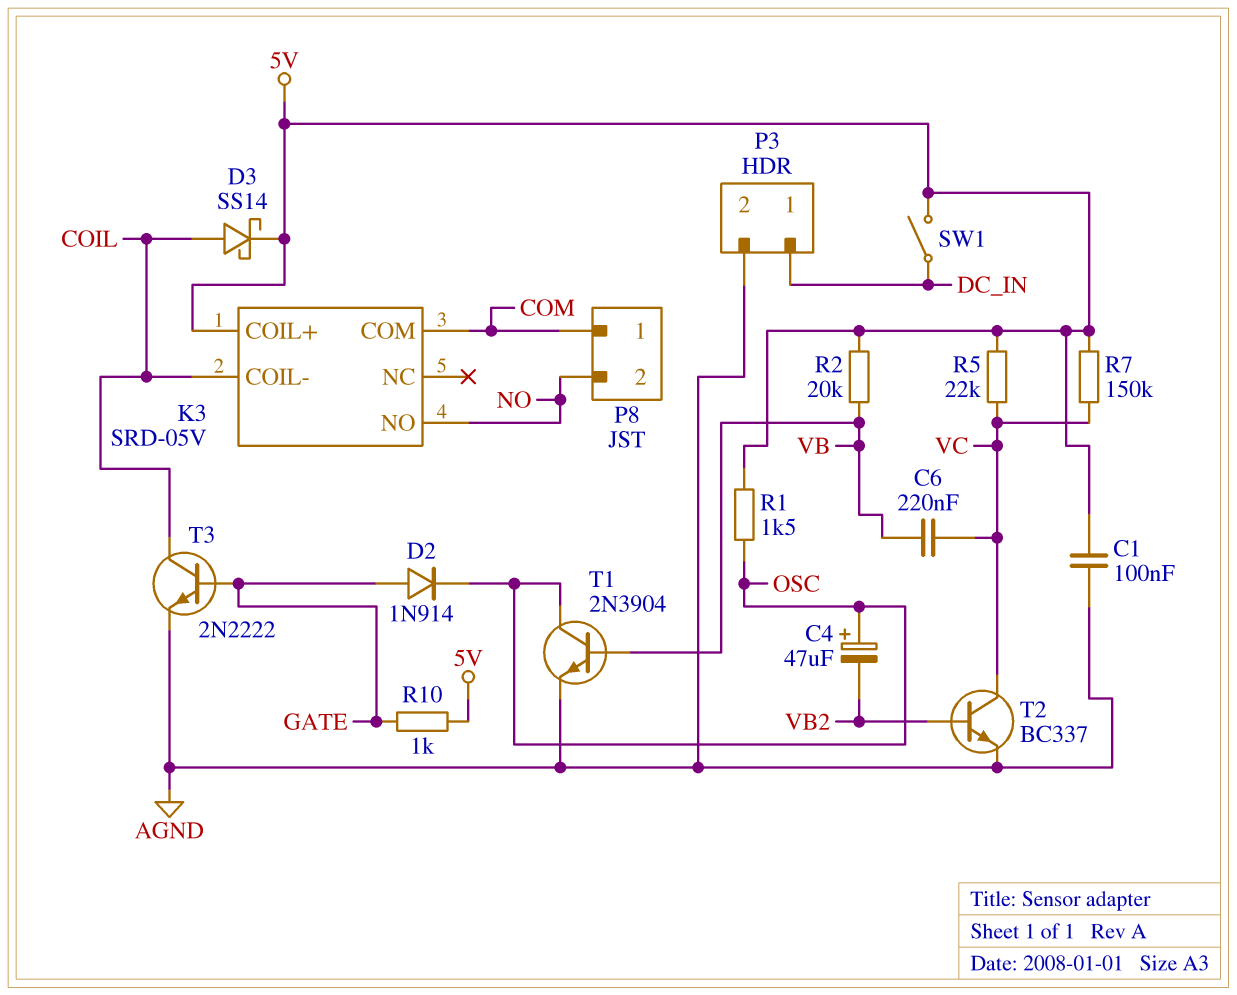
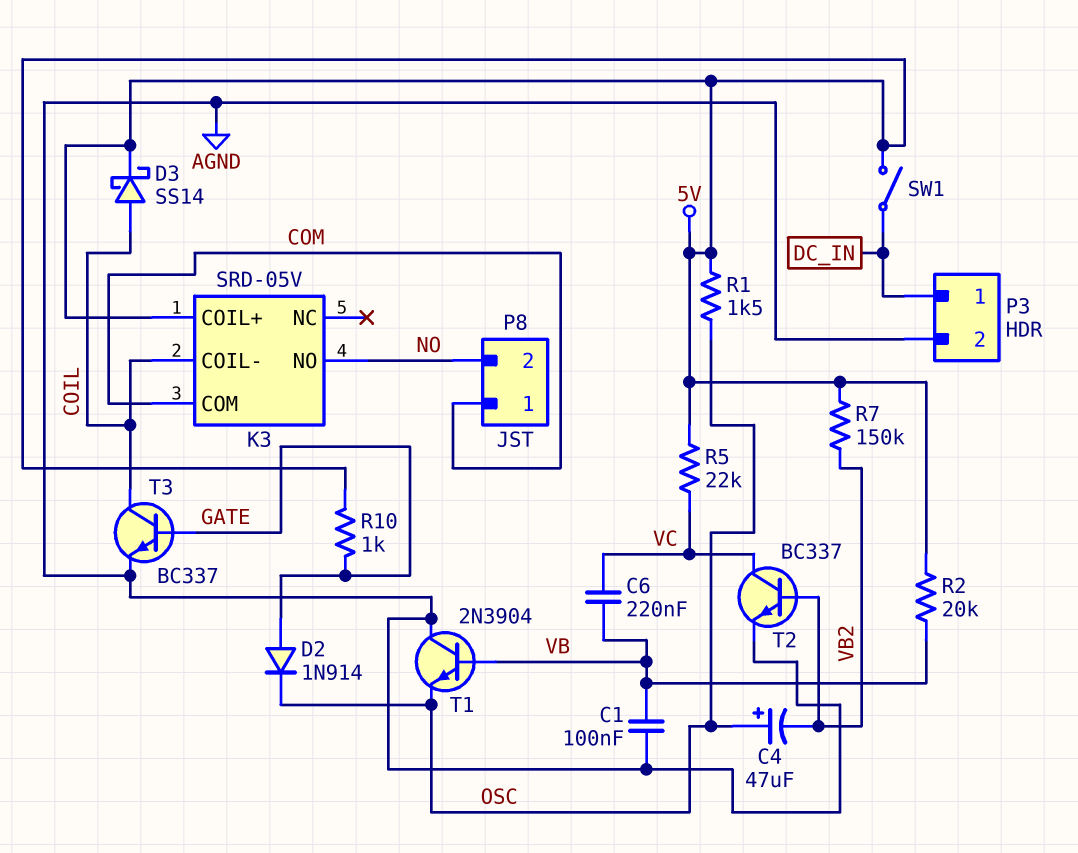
C1: 100nF (5V, AGND) -> 100nF (AGND, VB)
R7: 150k (5V, VC) -> 150k (5V, VB2)
T1: NPN 2N3904 (B VB, C OSC, E AGND) -> NPN 2N3904 (B VB, C AGND, E OSC)
T3: NPN 2N2222 (B GATE, C COIL, E AGND) -> NPN BC337 (B GATE, C COIL, E AGND)

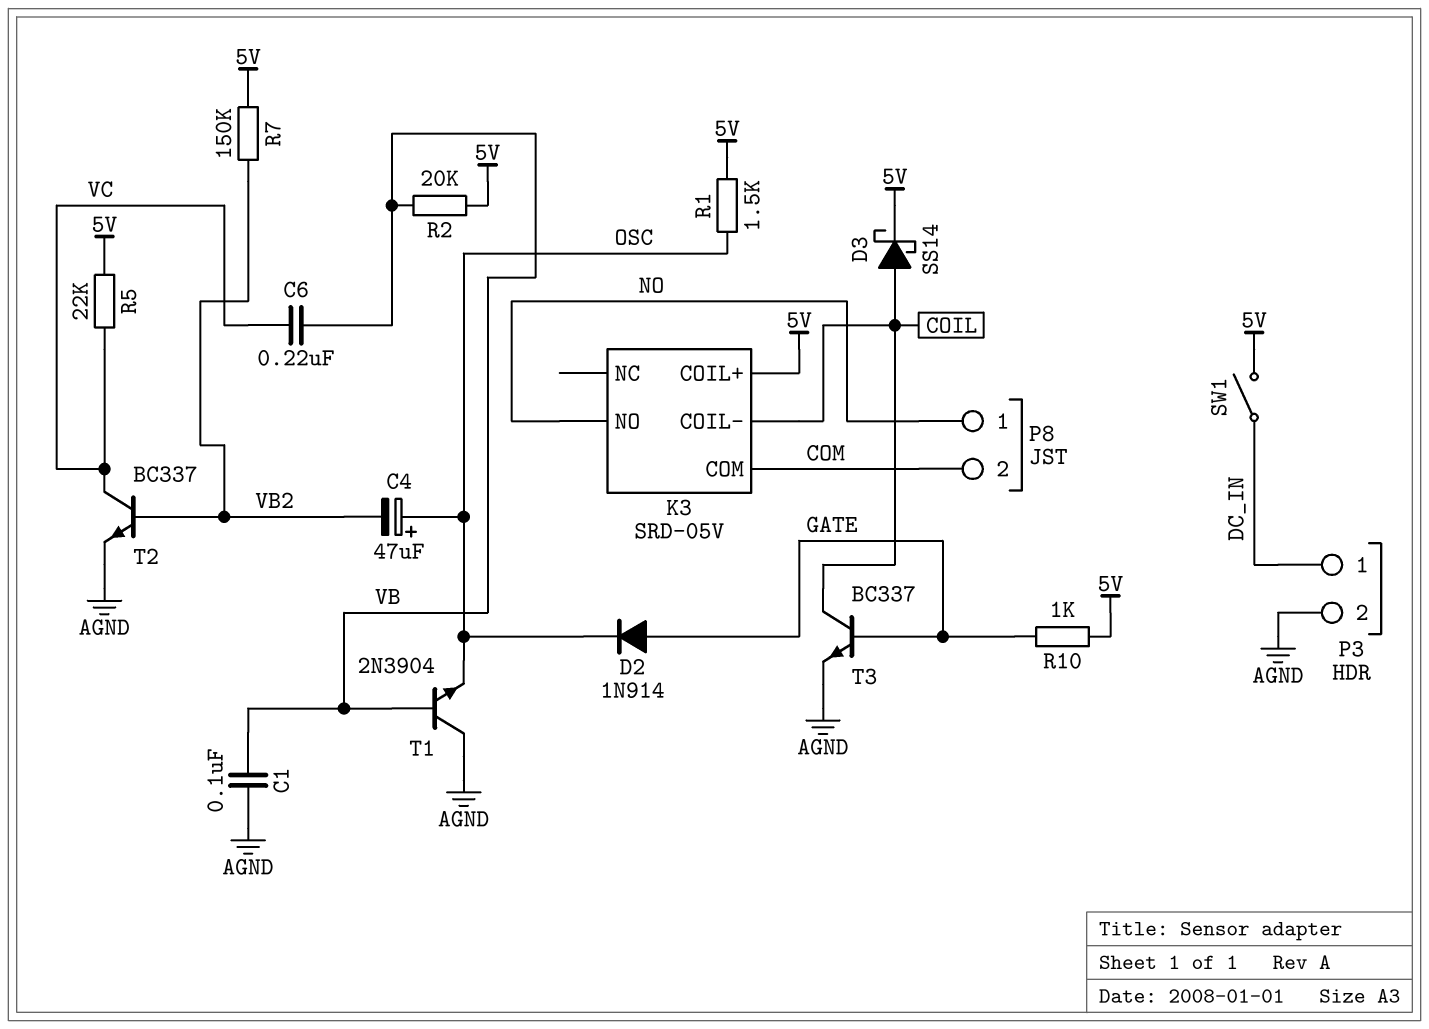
P8 pin 1: COM -> NO
P8 pin 2: NO -> COM

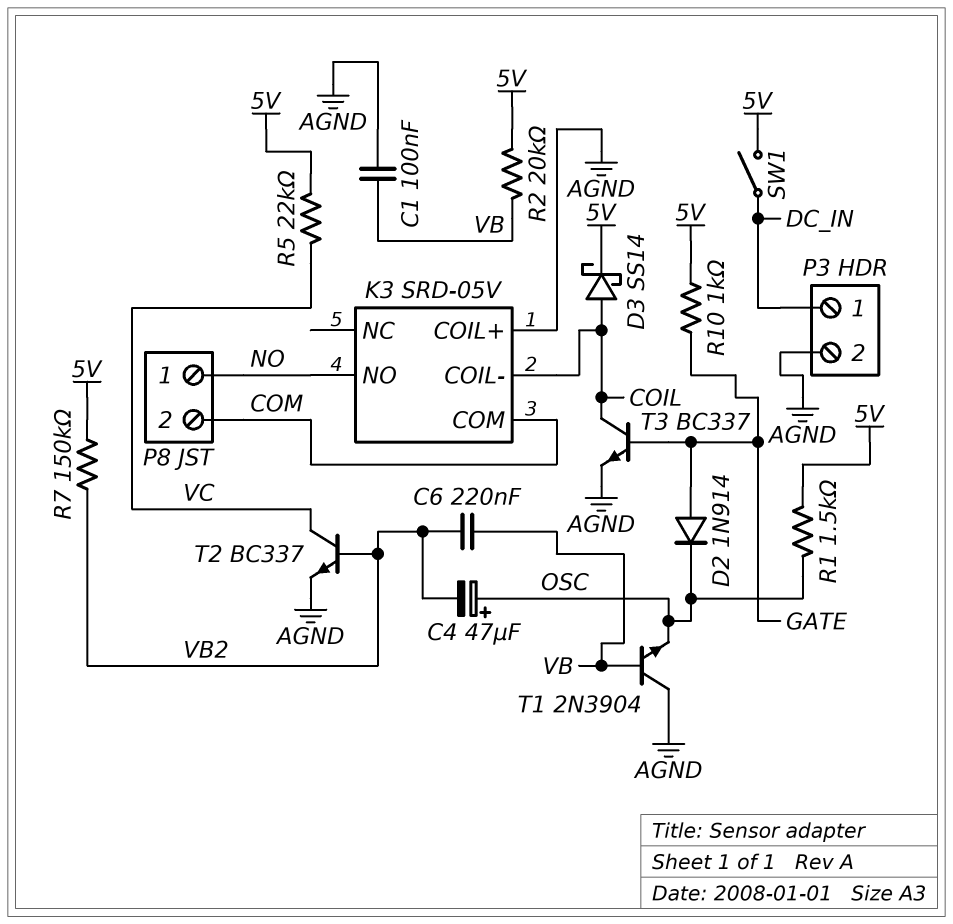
C6: 220nF (VB, VC) -> 220nF (VB, VB2)
K3 pin COIL+: 5V -> AGND

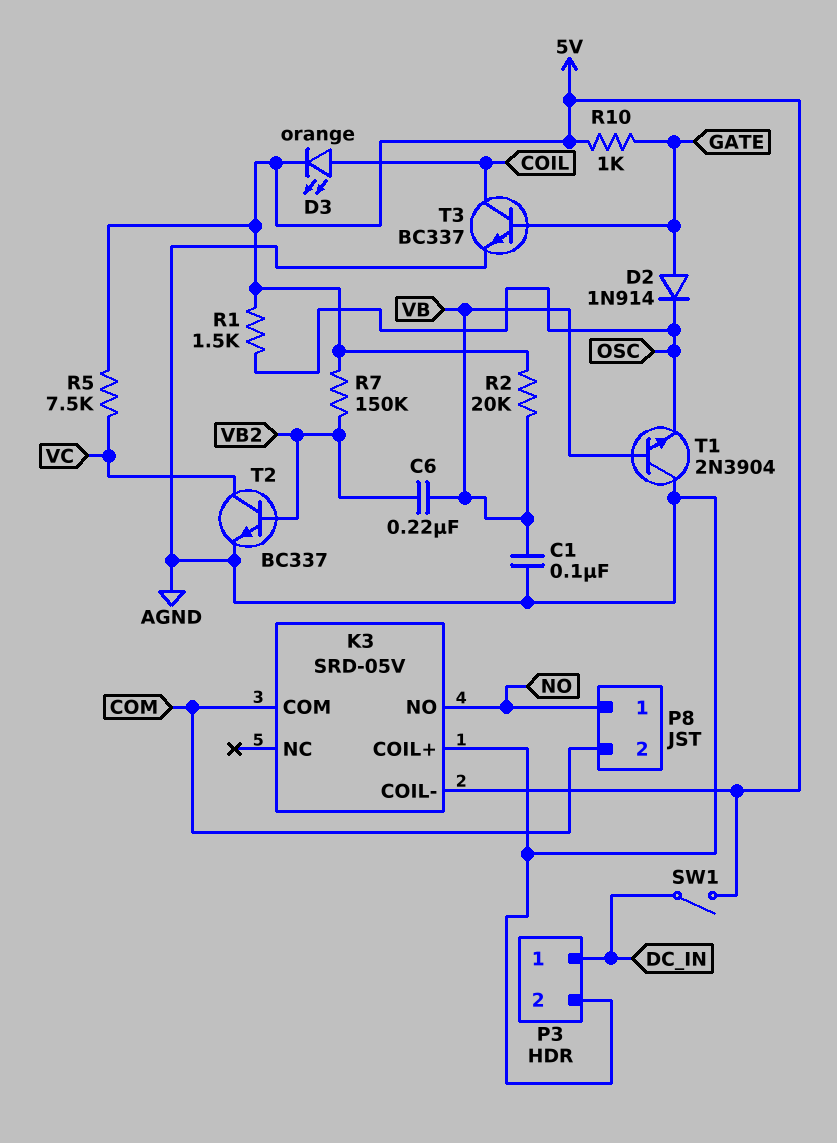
C4: 47uF (plus OSC, minus VB2) -> none
D3: schottky SS14 (A COIL, K 5V) -> LED orange (A COIL, K 5V)
K3 pin COIL-: COIL -> 5V
R5: 22k (5V, VC) -> 7.5k (5V, VC)

